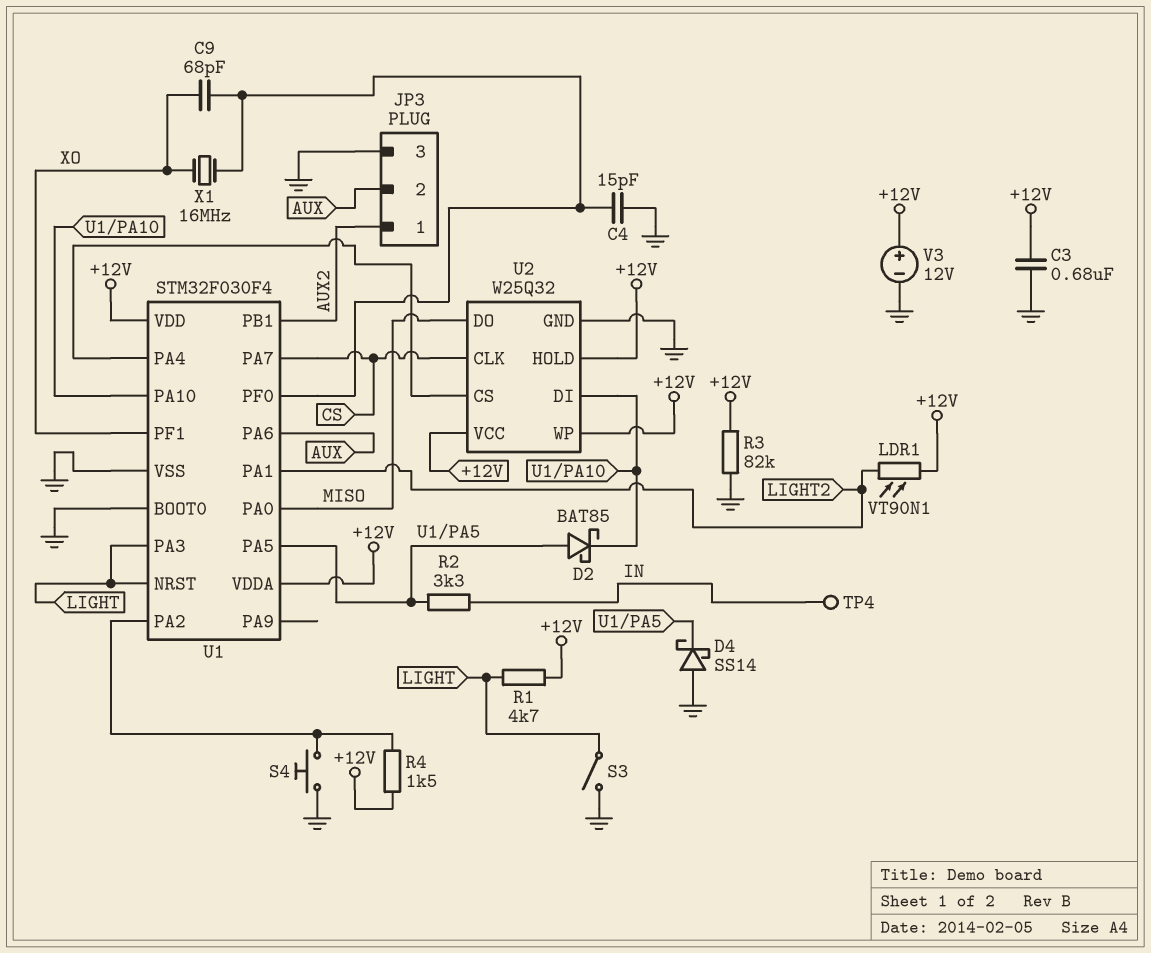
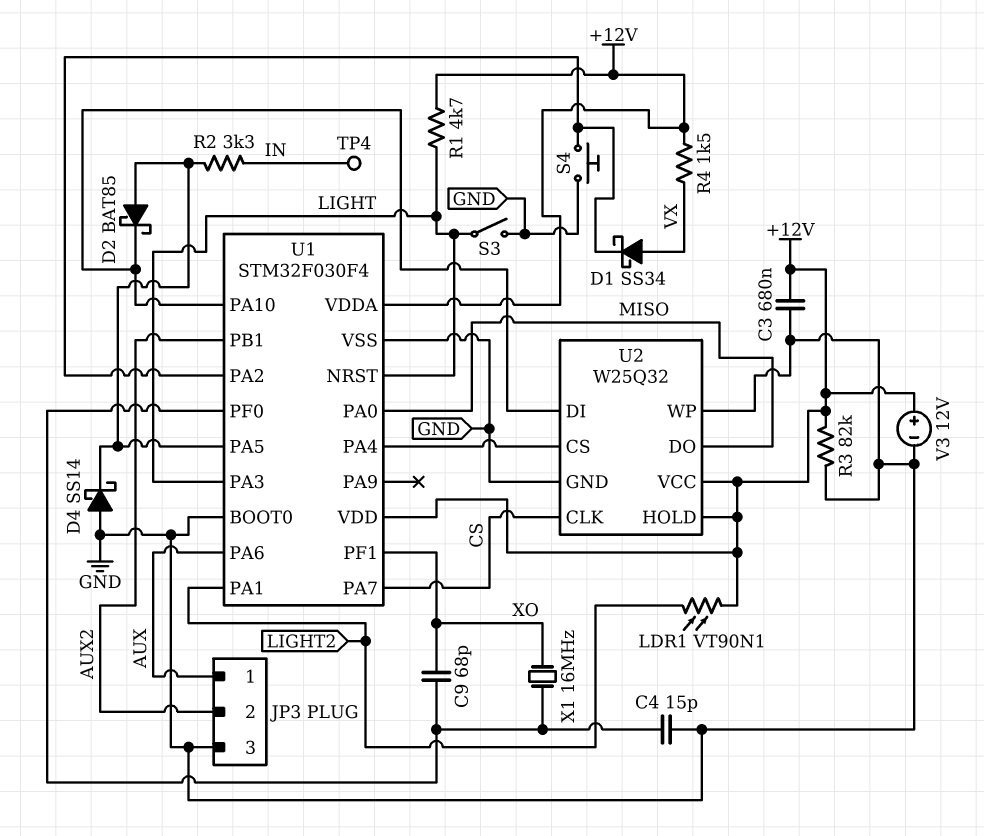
D1: none -> schottky SS34 (A VX, K U1/PA2)
JP3 pin 1: AUX2 -> AUX
JP3 pin 2: AUX -> AUX2
R4: 1.5k (+12V, U1/PA2) -> 1.5k (+12V, VX)
U2 pin WP: +12V -> GND

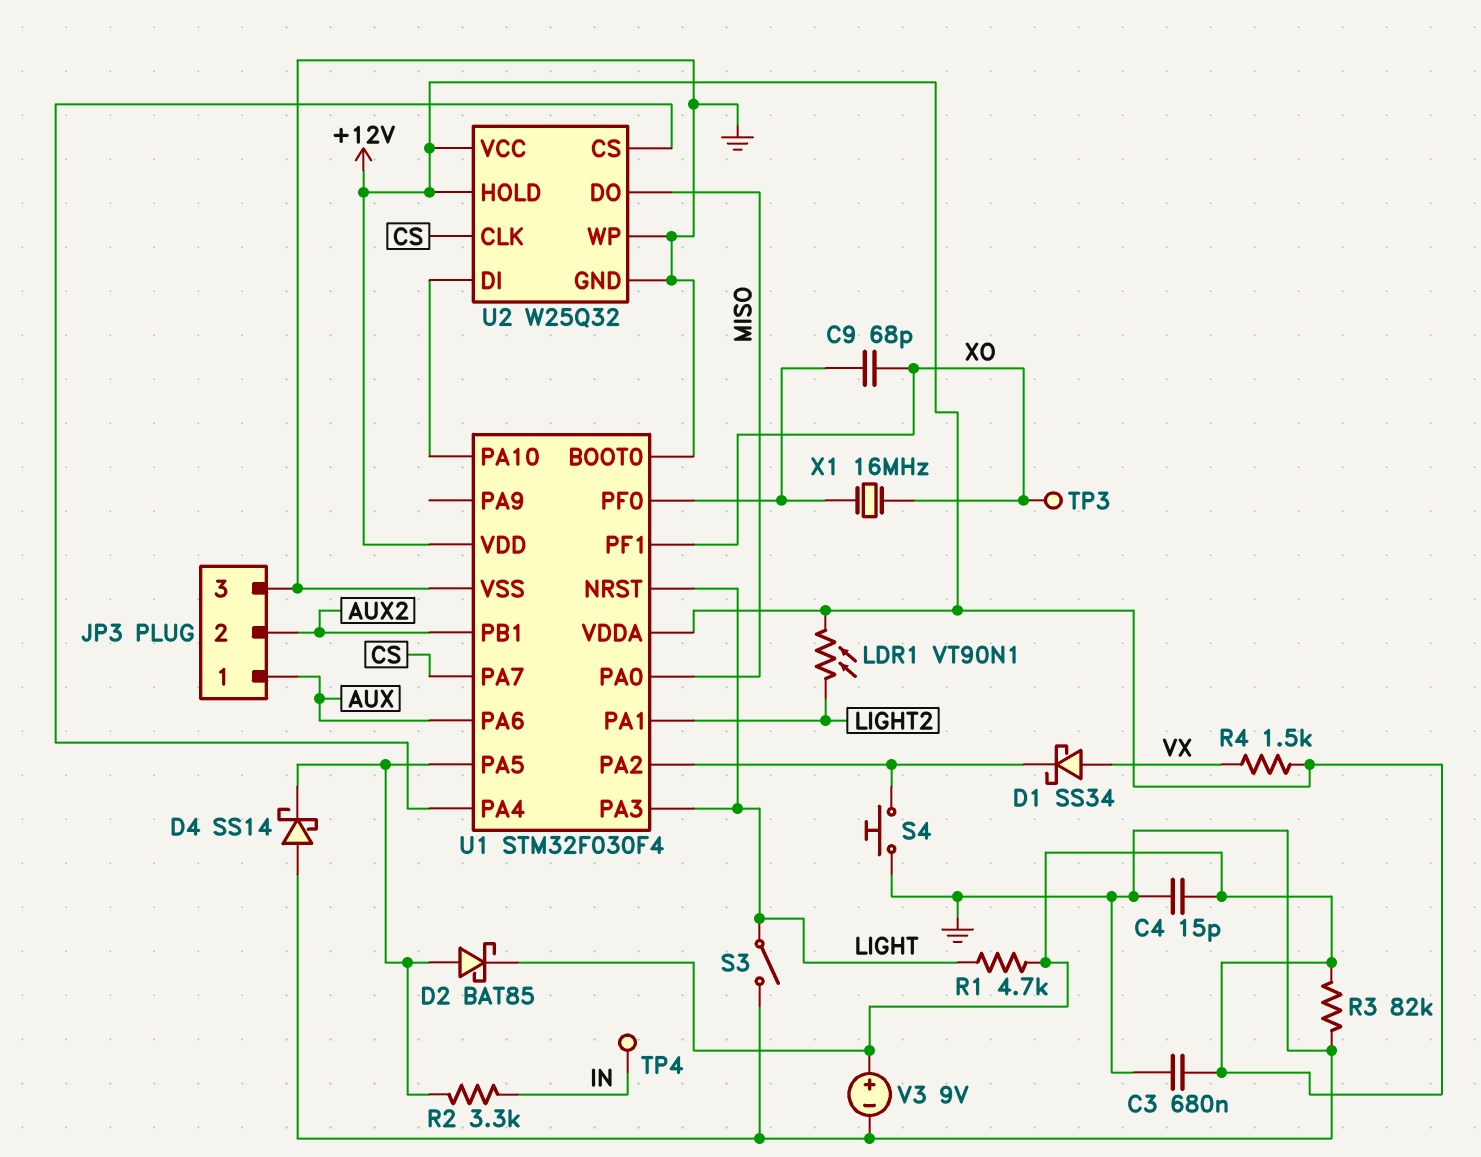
C4: 15pF (GND, U1/PF0) -> 15pF (+12V, GND)
D2: schottky BAT85 (A U1/PA5, K U1/PA10) -> schottky BAT85 (A U1/PA5, K +12V)
TP3: none -> test point (XO)
V3: 12V (plus +12V, minus GND) -> 9V (plus +12V, minus GND)

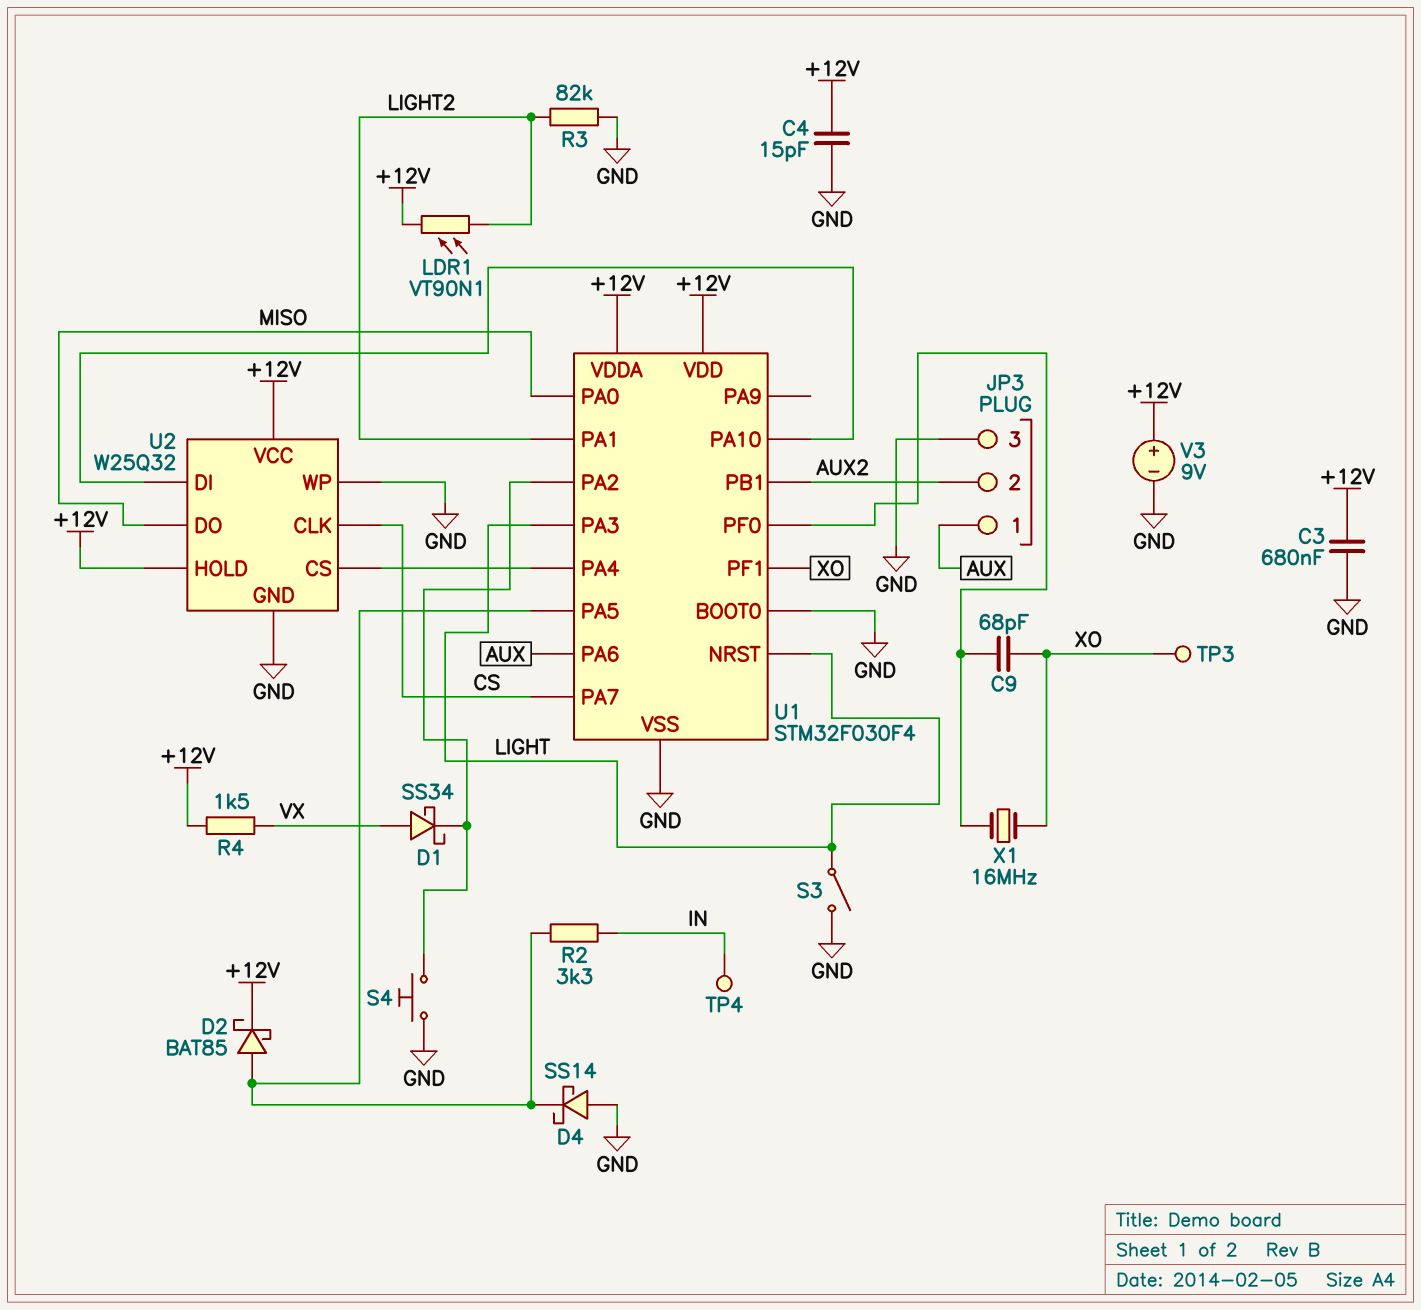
R1: 4.7k (+12V, LIGHT) -> none
R3: 82k (+12V, GND) -> 82k (GND, LIGHT2)

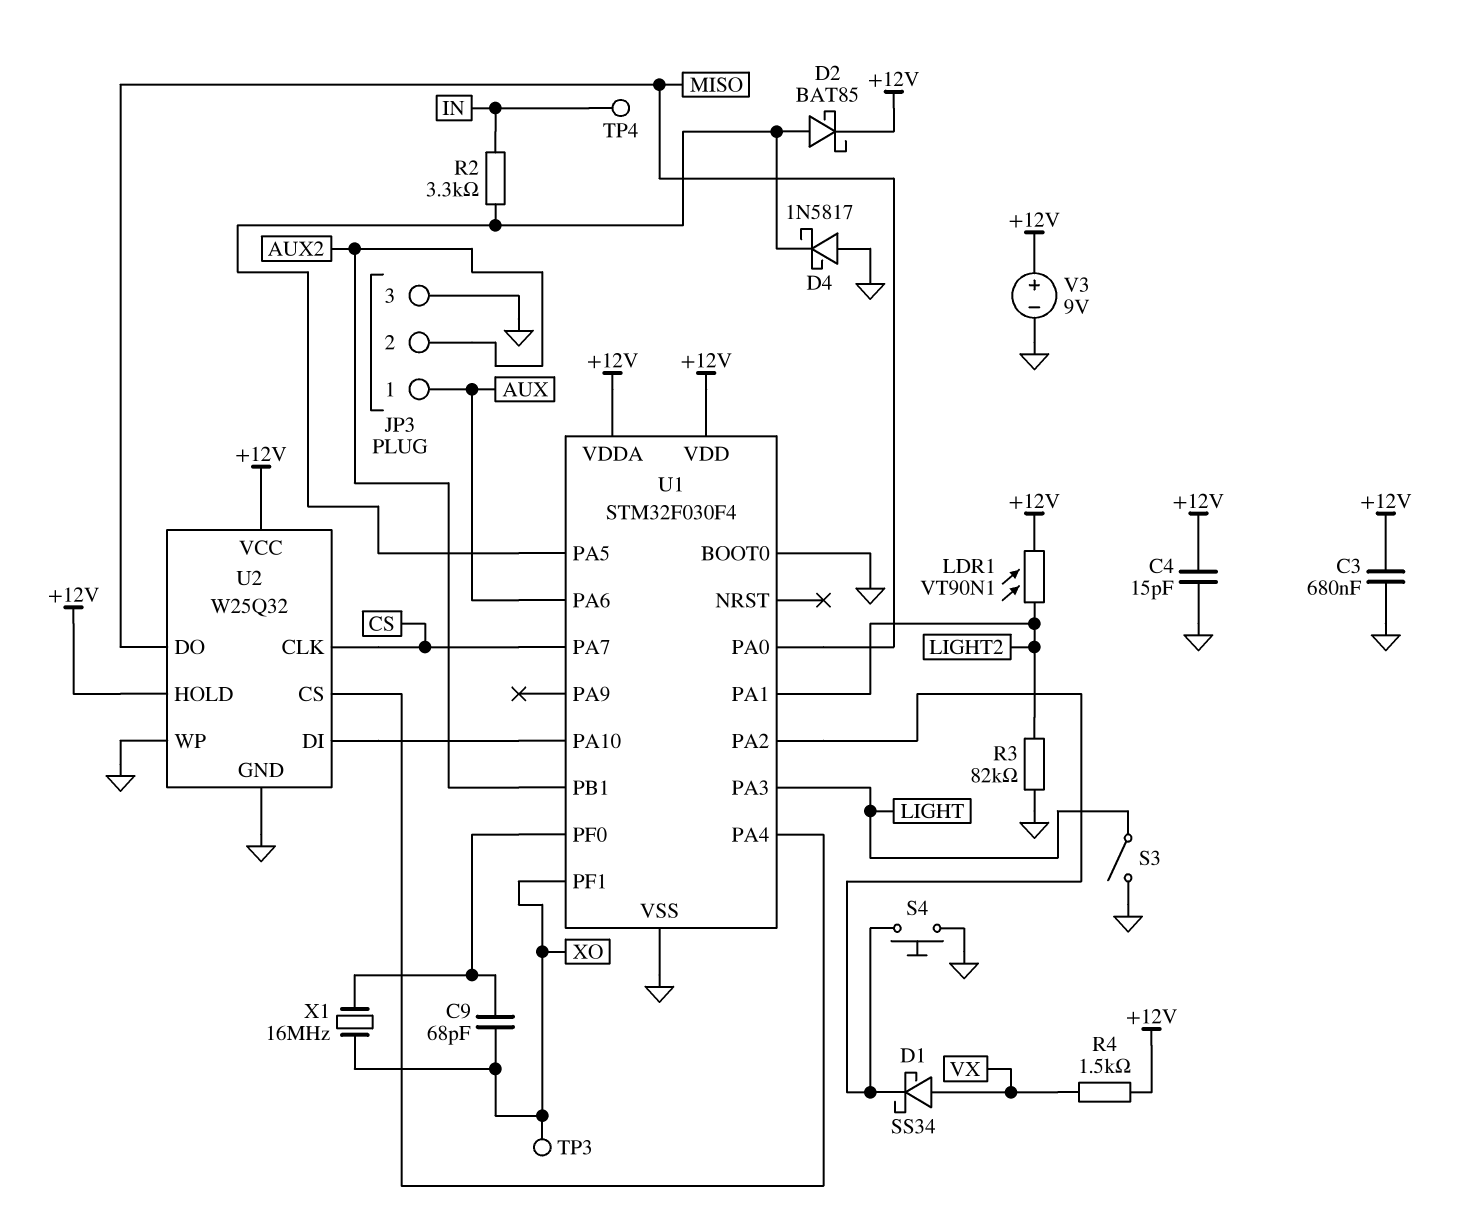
D4: schottky SS14 (A GND, K U1/PA5) -> schottky 1N5817 (A GND, K U1/PA5)
U1 pin NRST: LIGHT -> none

